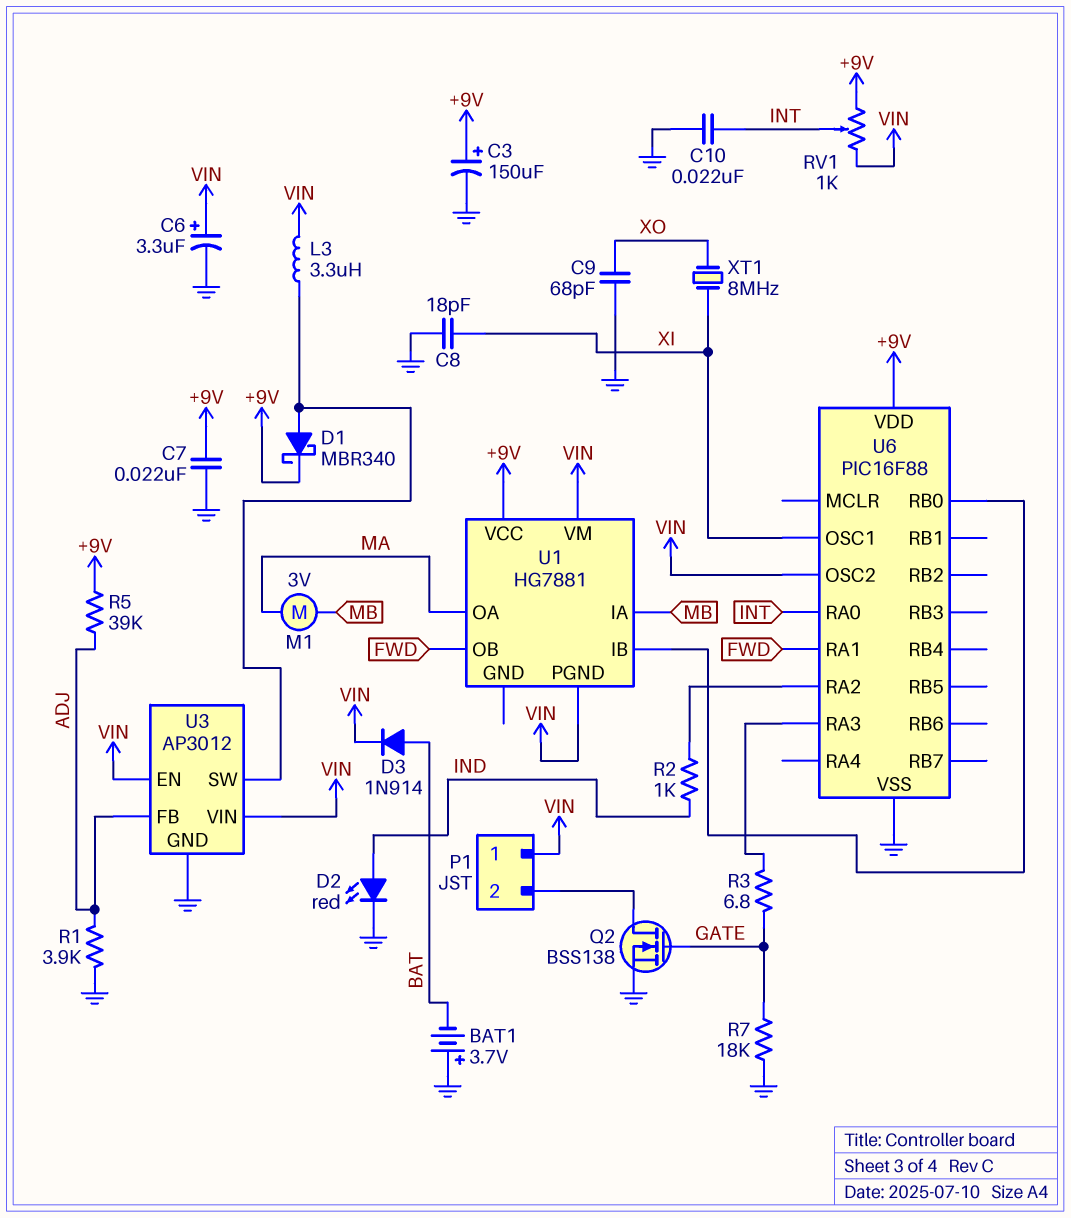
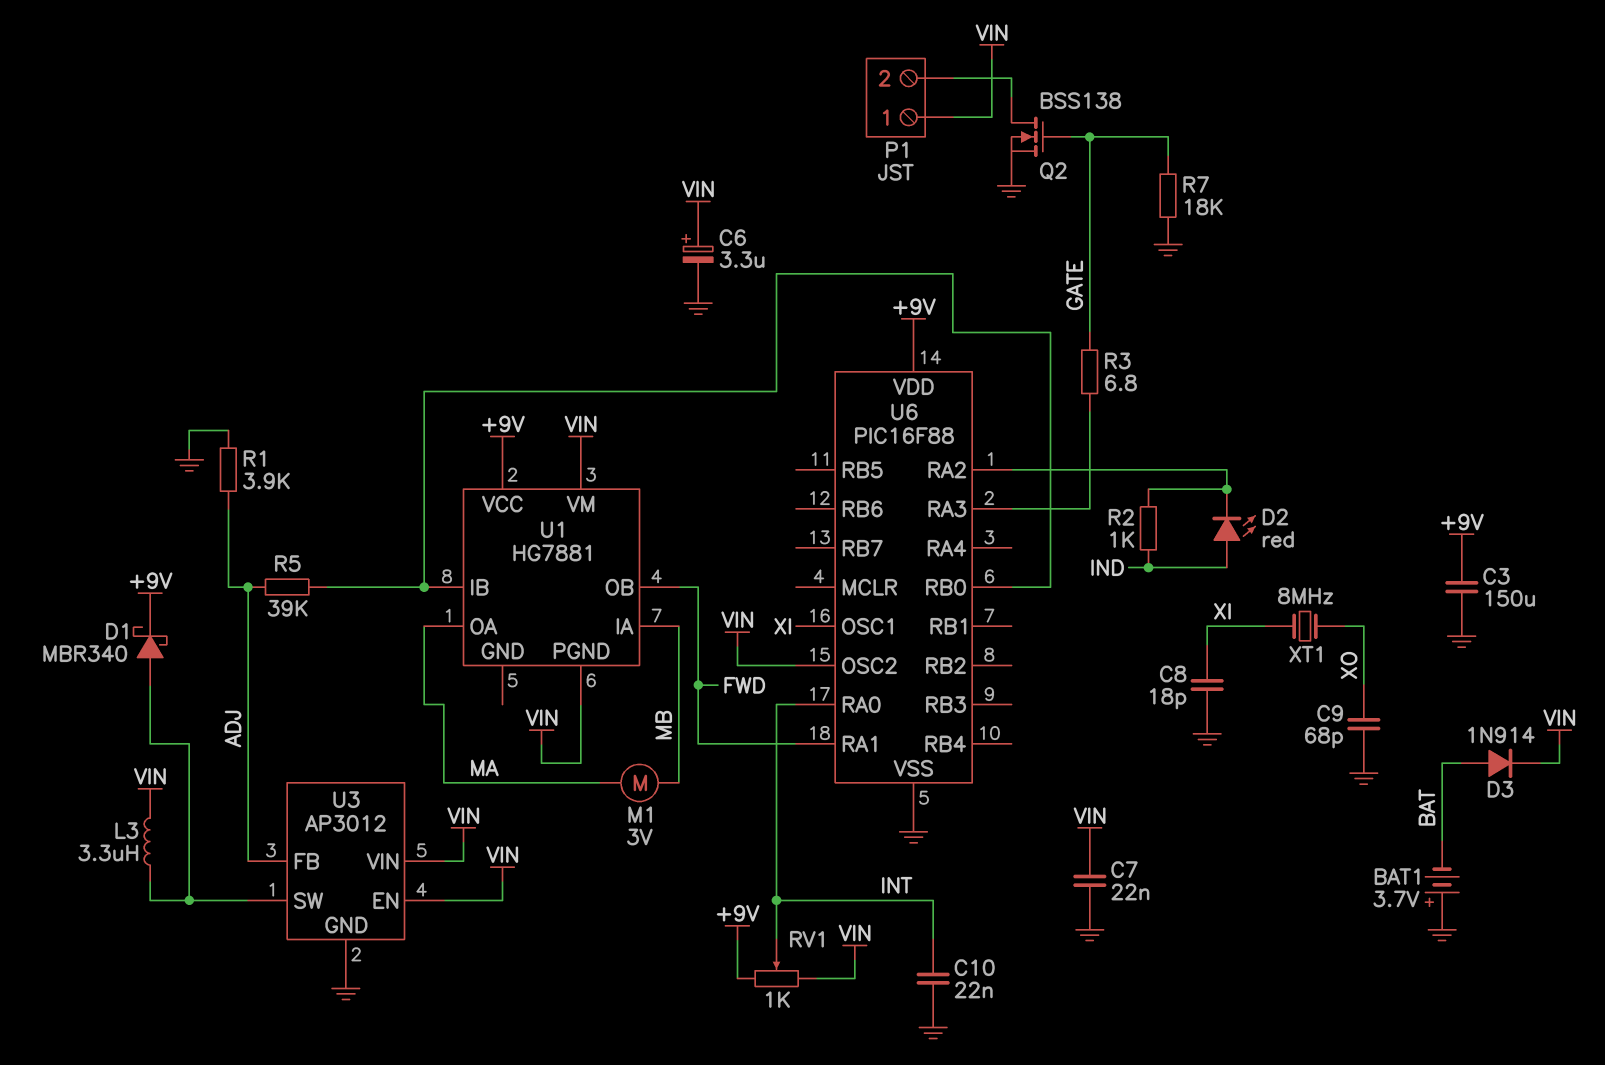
C3: 150uF (plus +9V, minus GND) -> 150uF (+9V, GND)
C7: 22nF (+9V, GND) -> 22nF (GND, VIN)
D2: LED red (A IND, K GND) -> LED red (A IND, K U6/RA2)
R5: 39k (+9V, ADJ) -> 39k (ADJ, U1/IB)

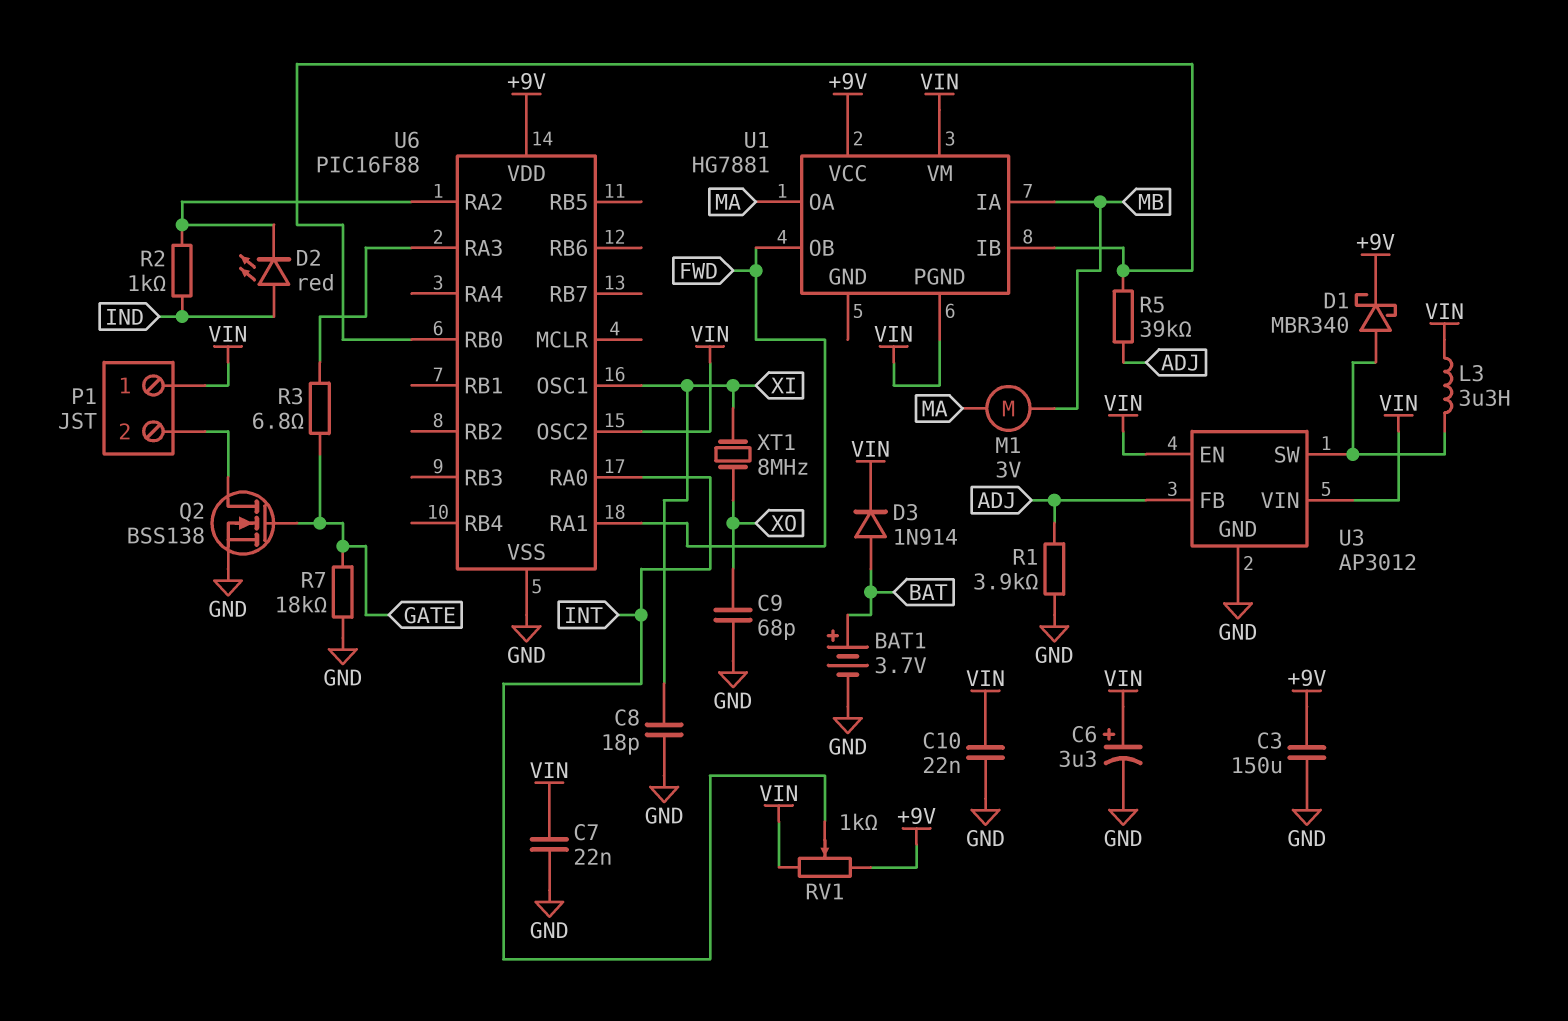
BAT1: 3.7V (plus GND, minus BAT) -> 3.7V (plus BAT, minus GND)
C10: 22nF (GND, INT) -> 22nF (GND, VIN)

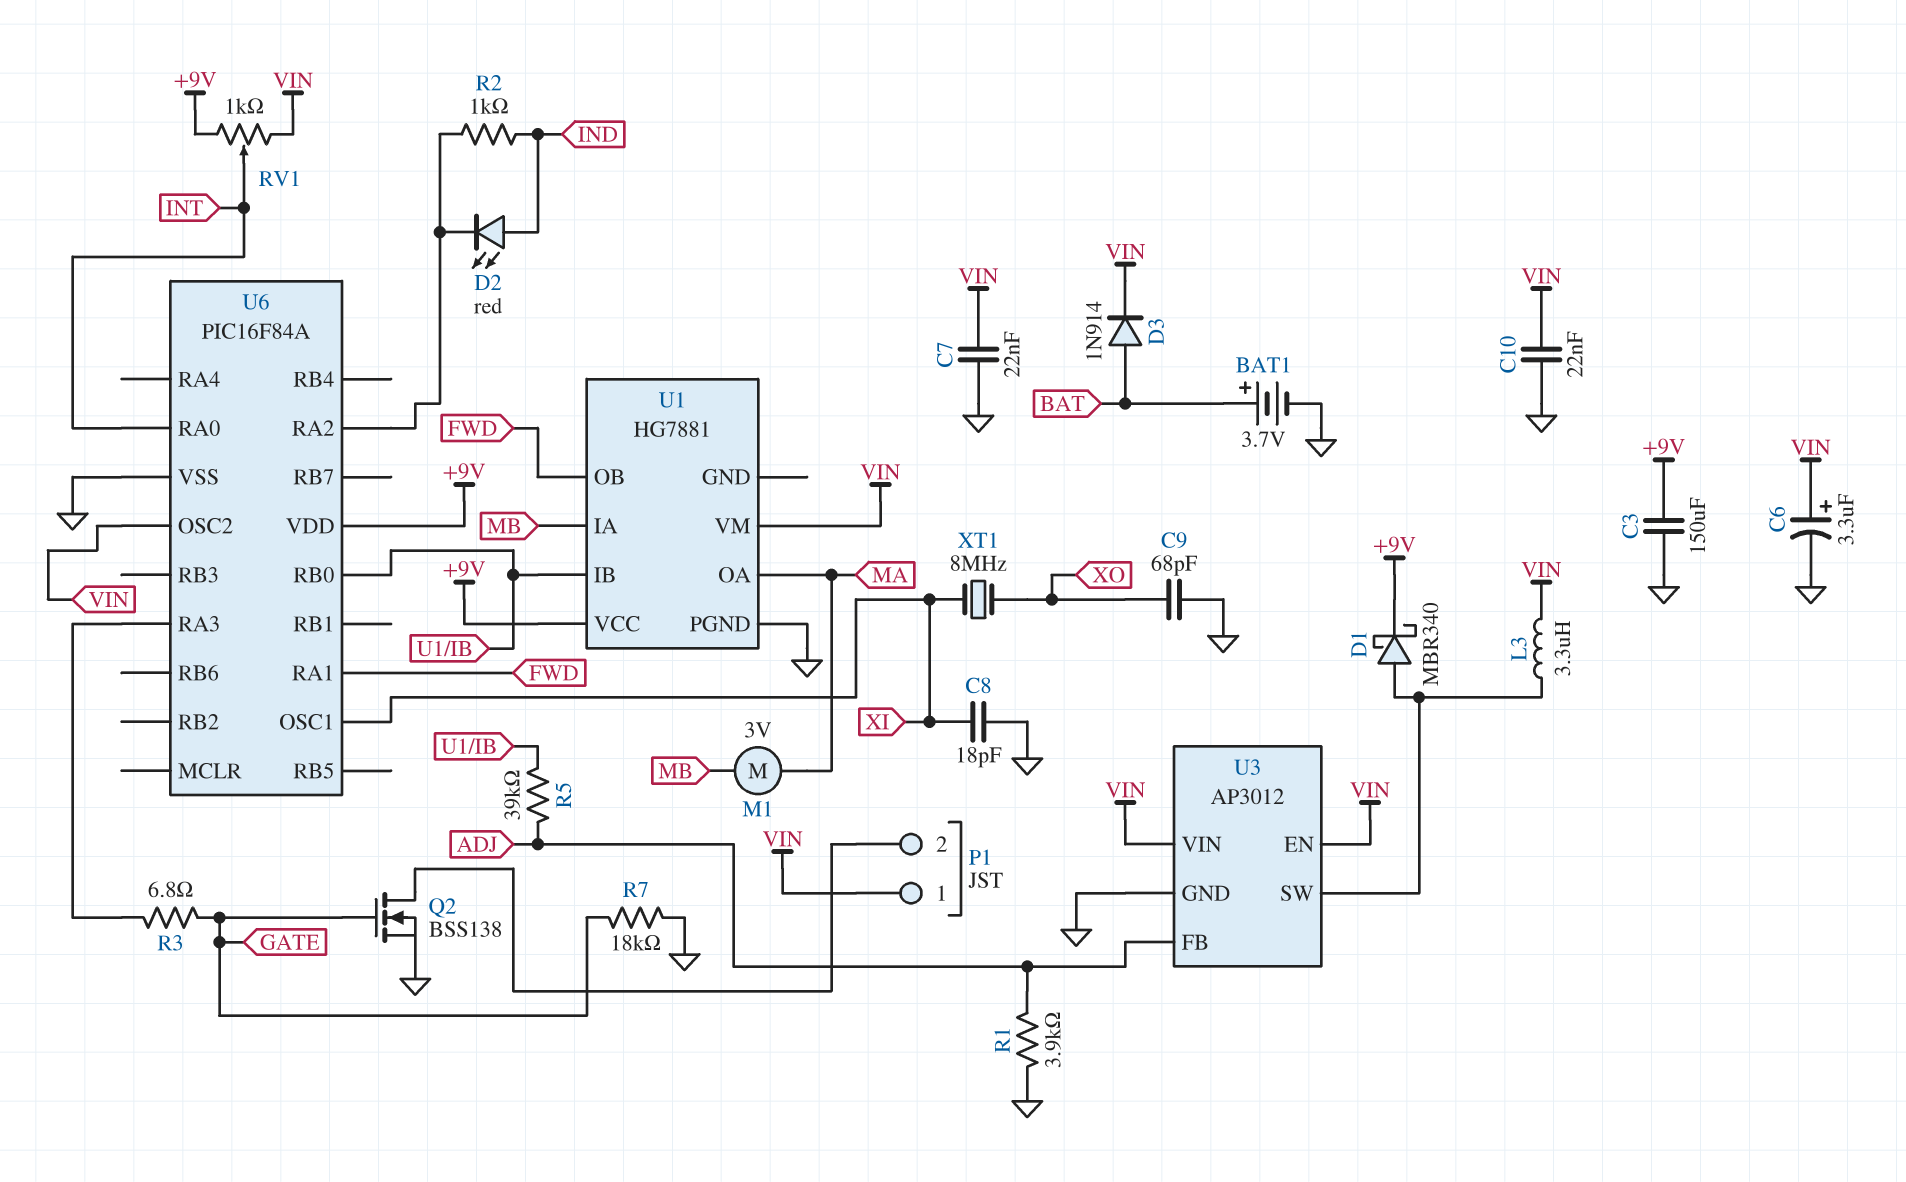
U1 pin PGND: VIN -> GND
U6: PIC16F88 -> PIC16F84A

